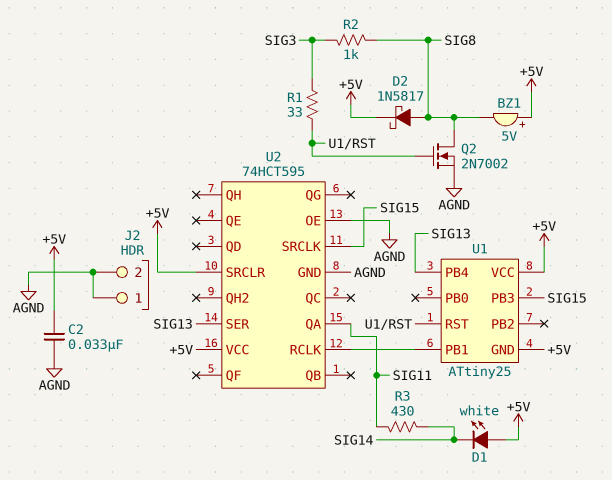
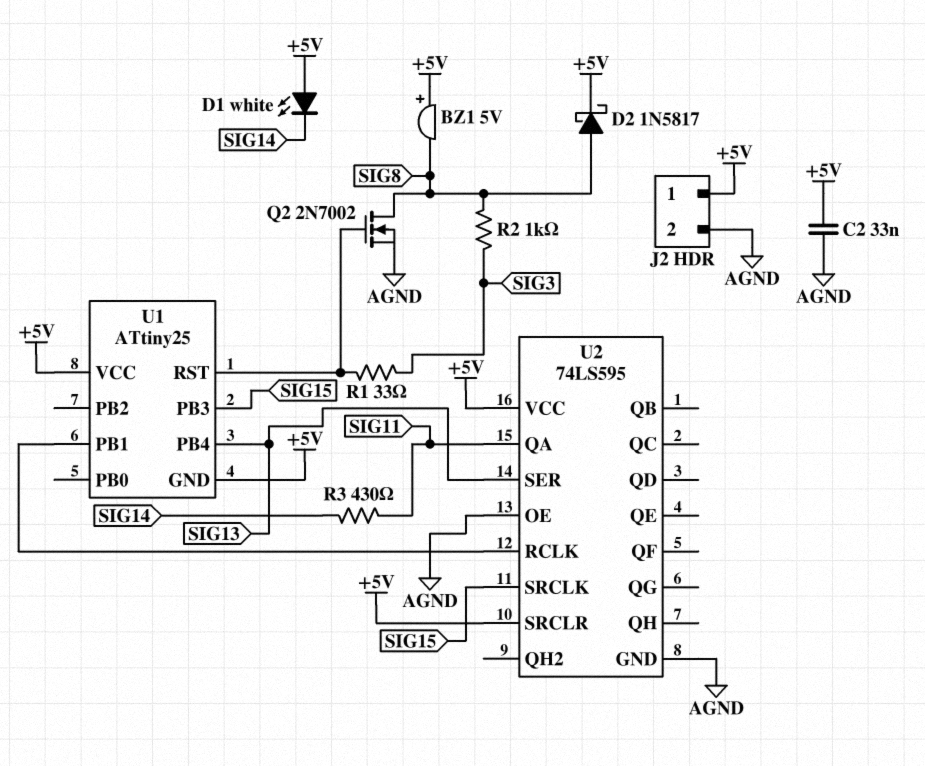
J2 pin 1: AGND -> +5V
U2: 74HCT595 -> 74LS595

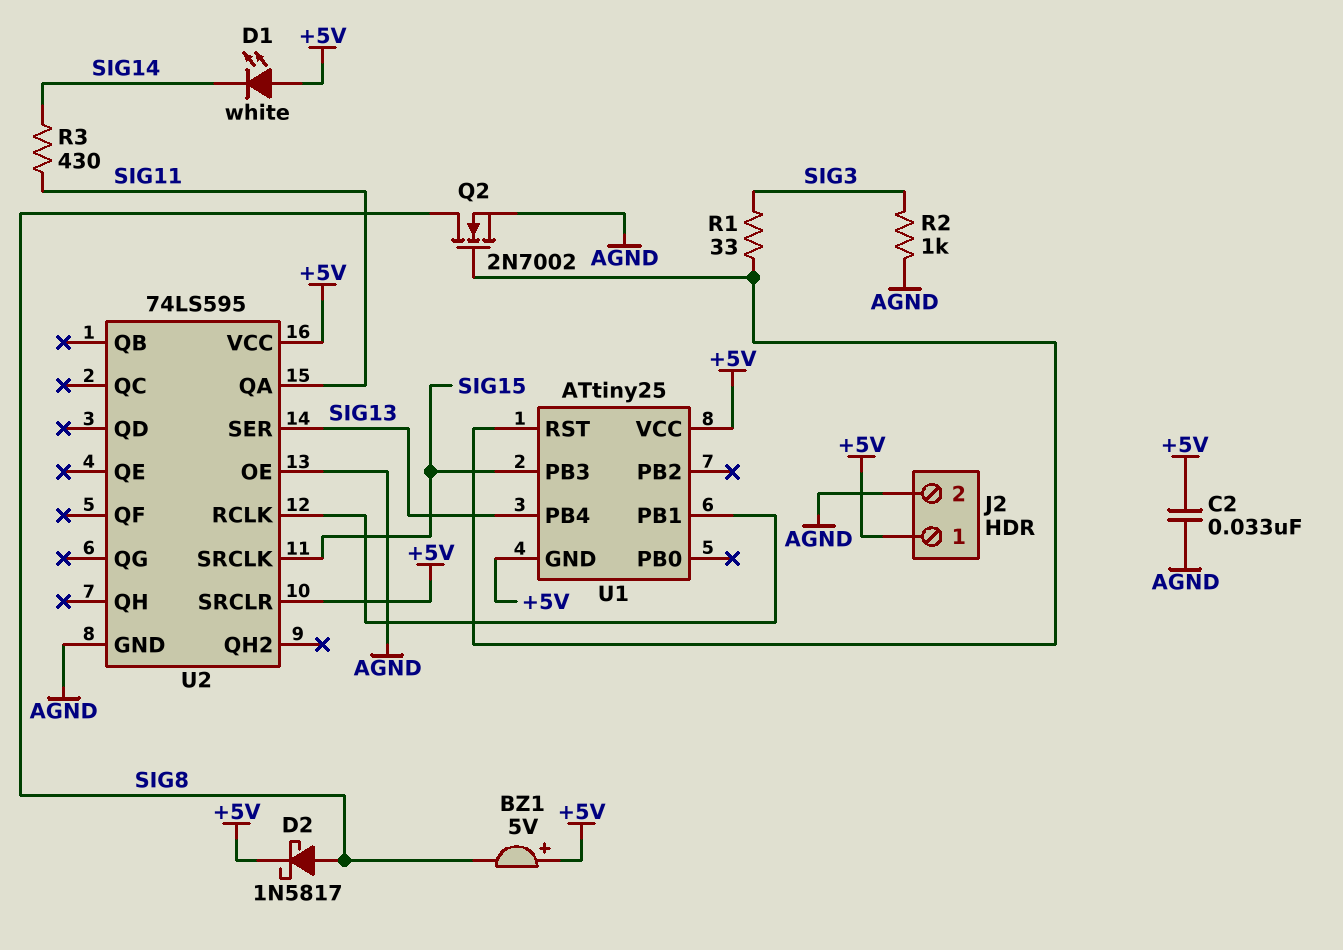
R2: 1k (SIG3, SIG8) -> 1k (AGND, SIG3)

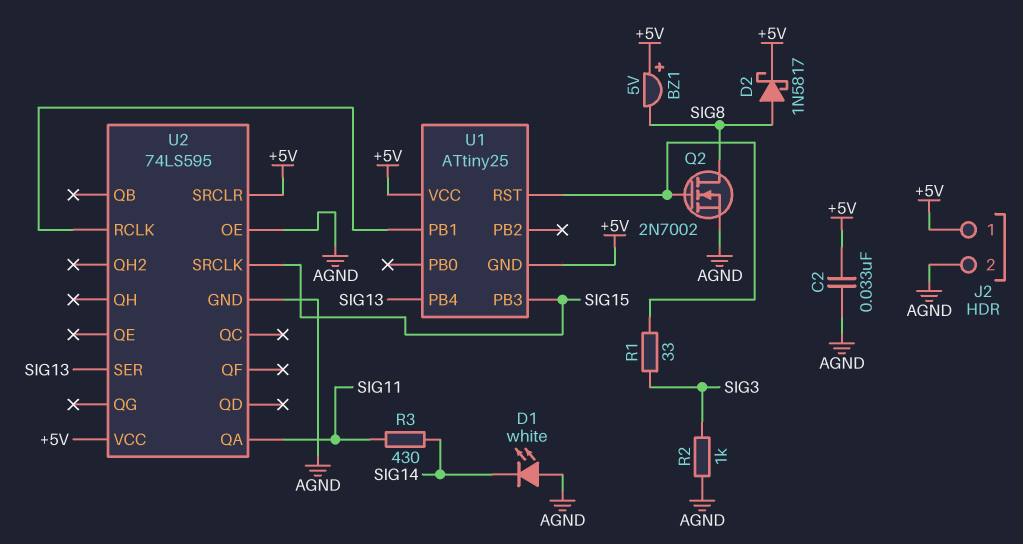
D1: LED white (A +5V, K SIG14) -> LED white (A AGND, K SIG14)

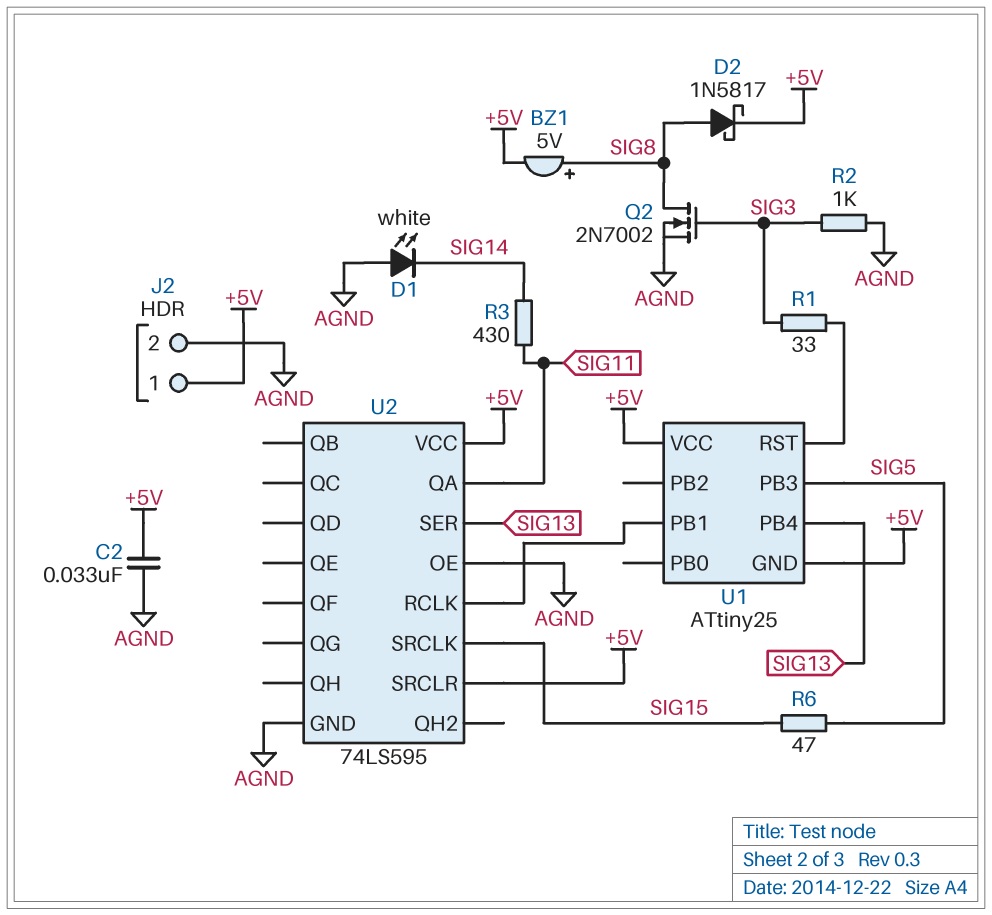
BZ1: buzzer 5V (plus +5V, minus SIG8) -> buzzer 5V (plus SIG8, minus +5V)
Q2: NMOS 2N7002 (G U1/RST, D SIG8, S AGND) -> NMOS 2N7002 (G SIG3, D SIG8, S AGND)
R6: none -> 47 (SIG5, SIG15)
U1 pin PB3: SIG15 -> SIG5

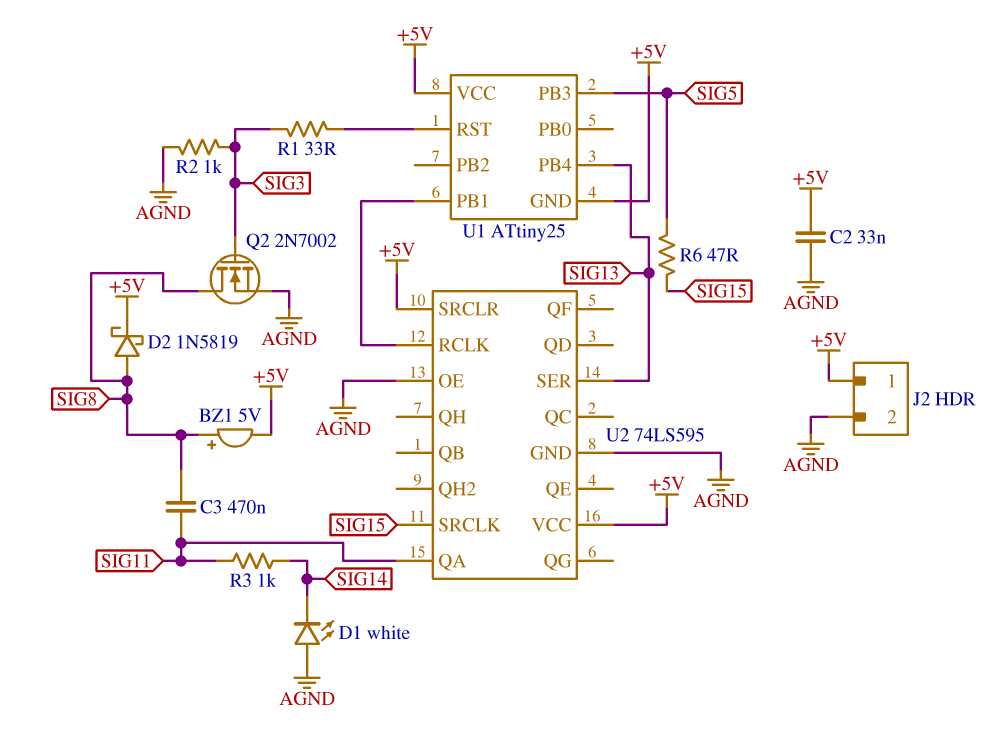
C3: none -> 470nF (SIG8, SIG11)
D2: schottky 1N5817 (A SIG8, K +5V) -> schottky 1N5819 (A SIG8, K +5V)
R3: 430 (SIG11, SIG14) -> 1k (SIG11, SIG14)

